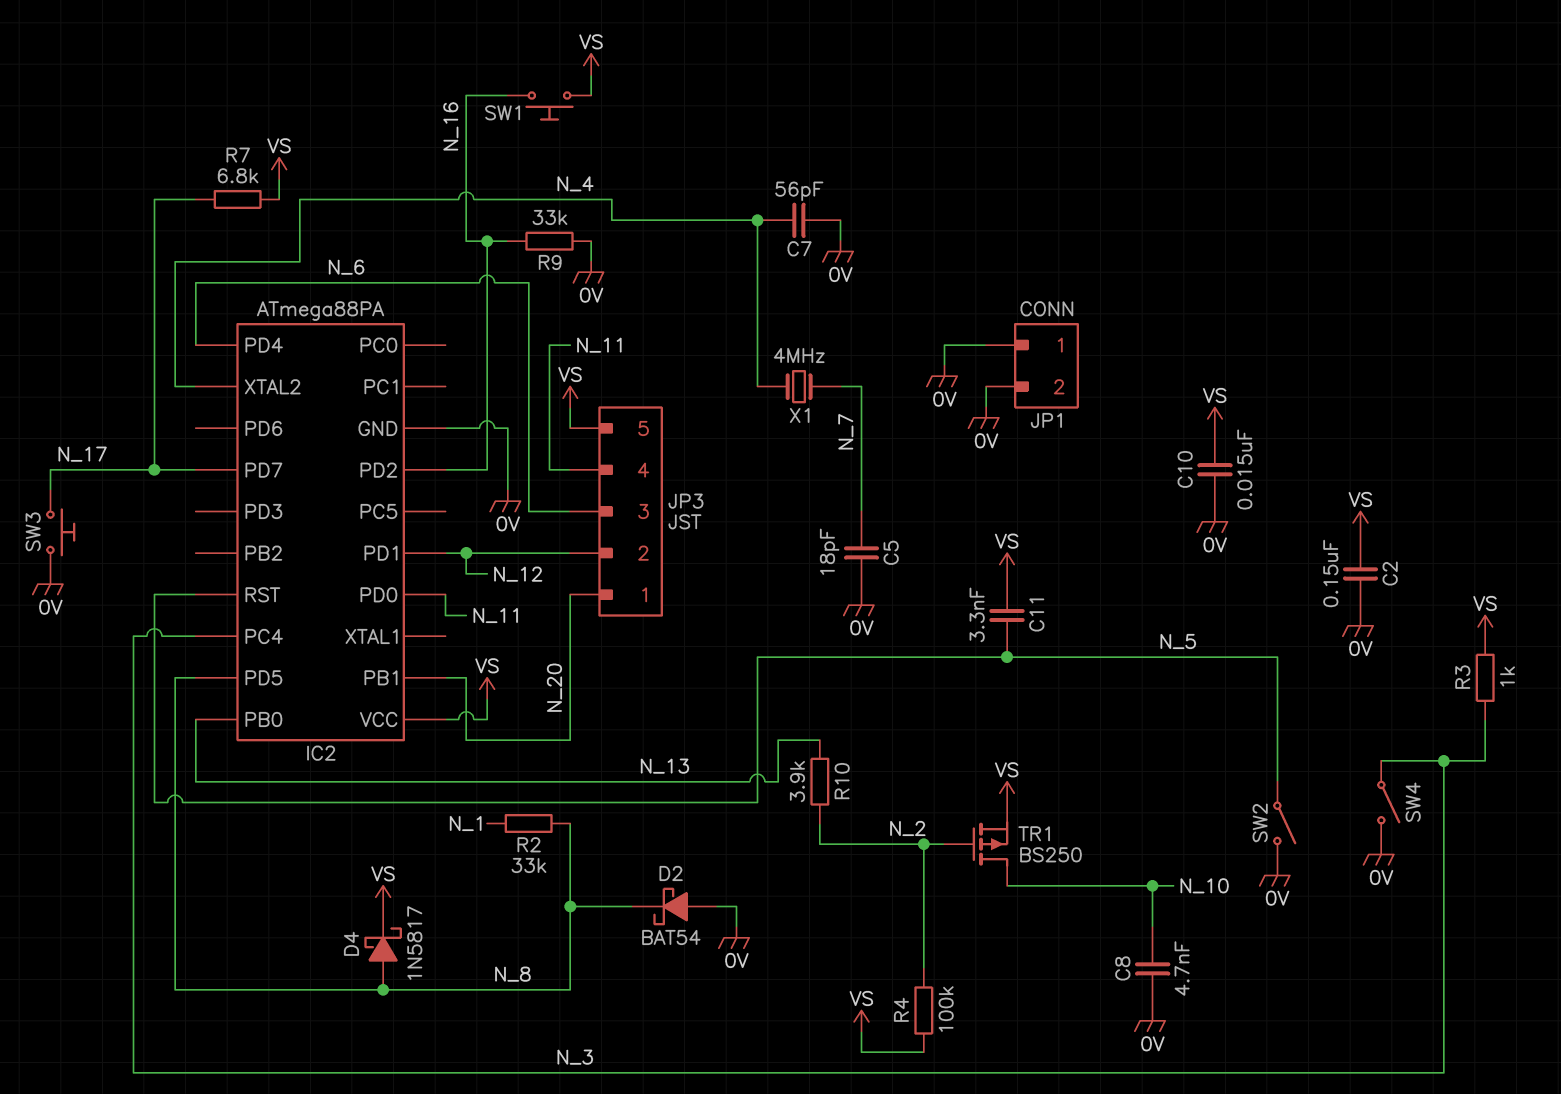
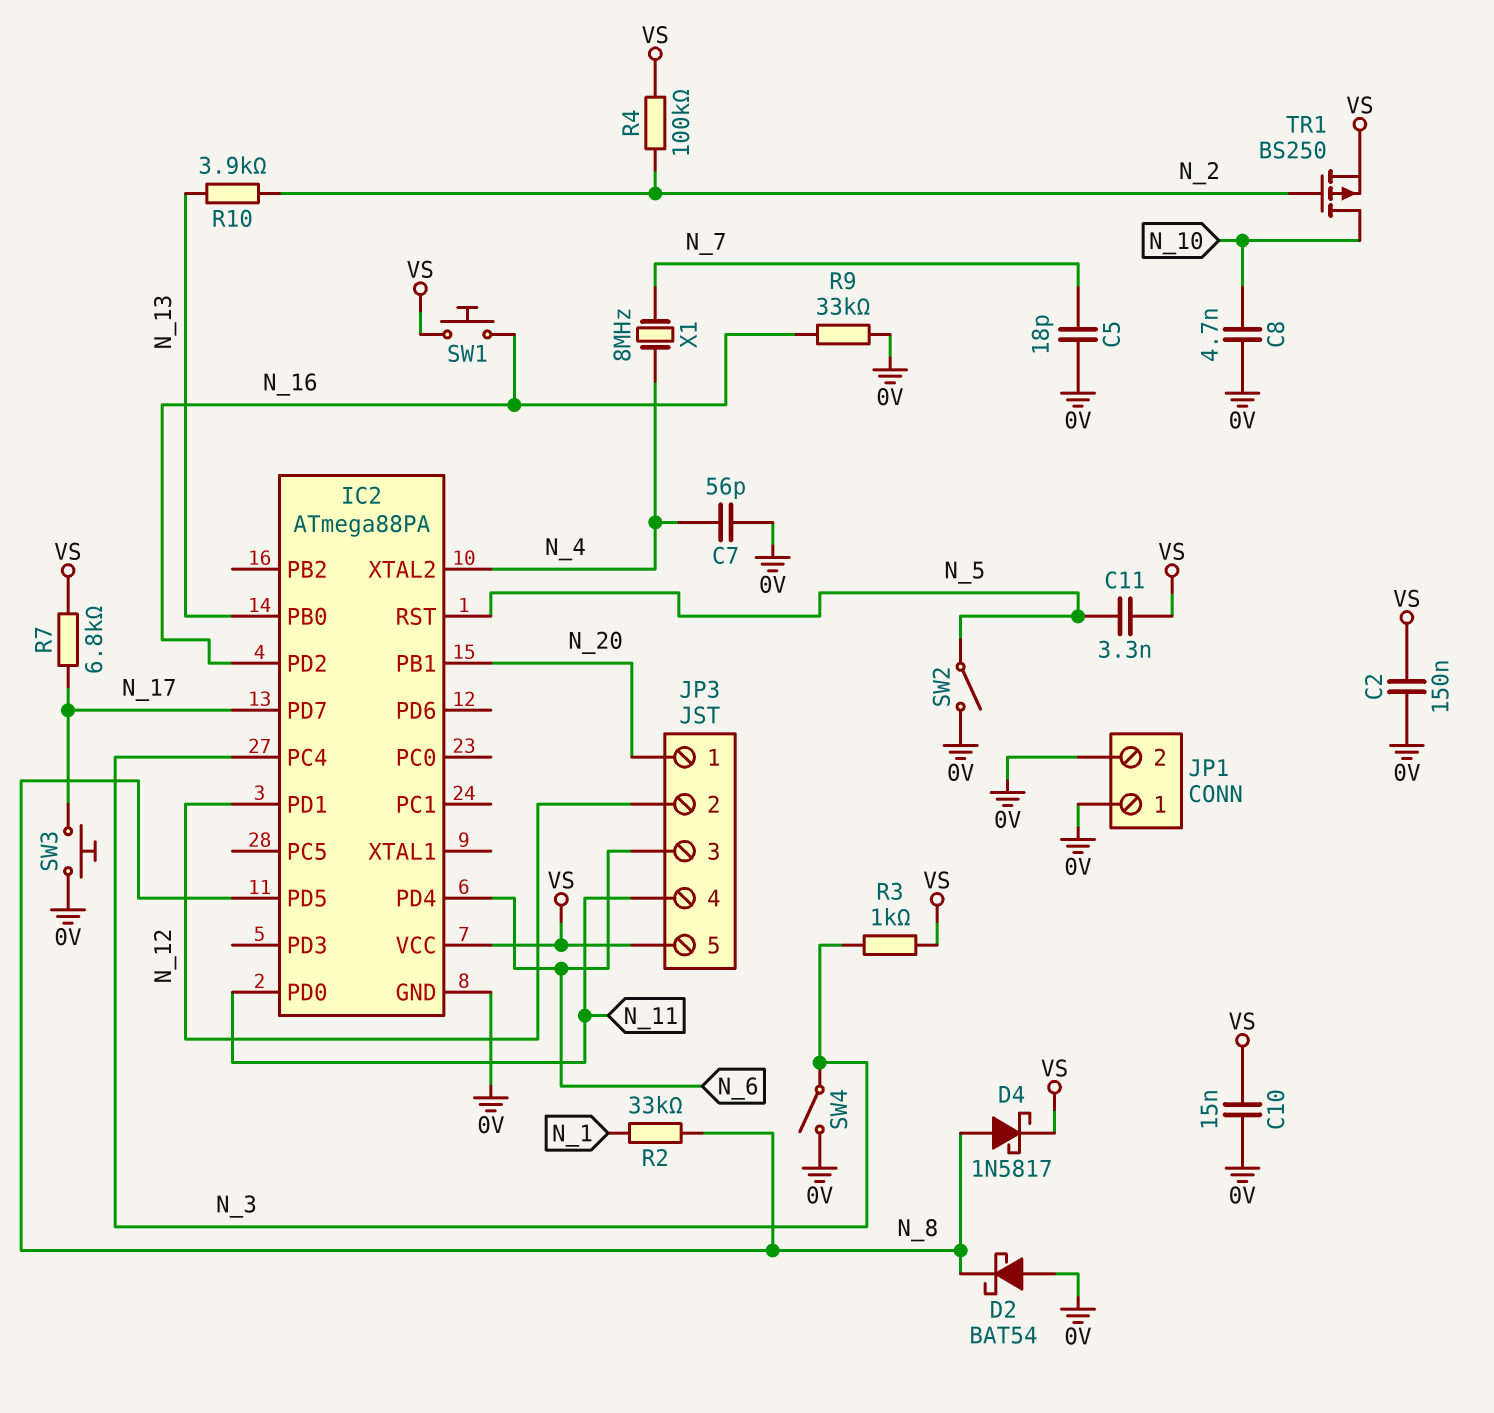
X1: 4MHz (N_4, N_7) -> 8MHz (N_4, N_7)

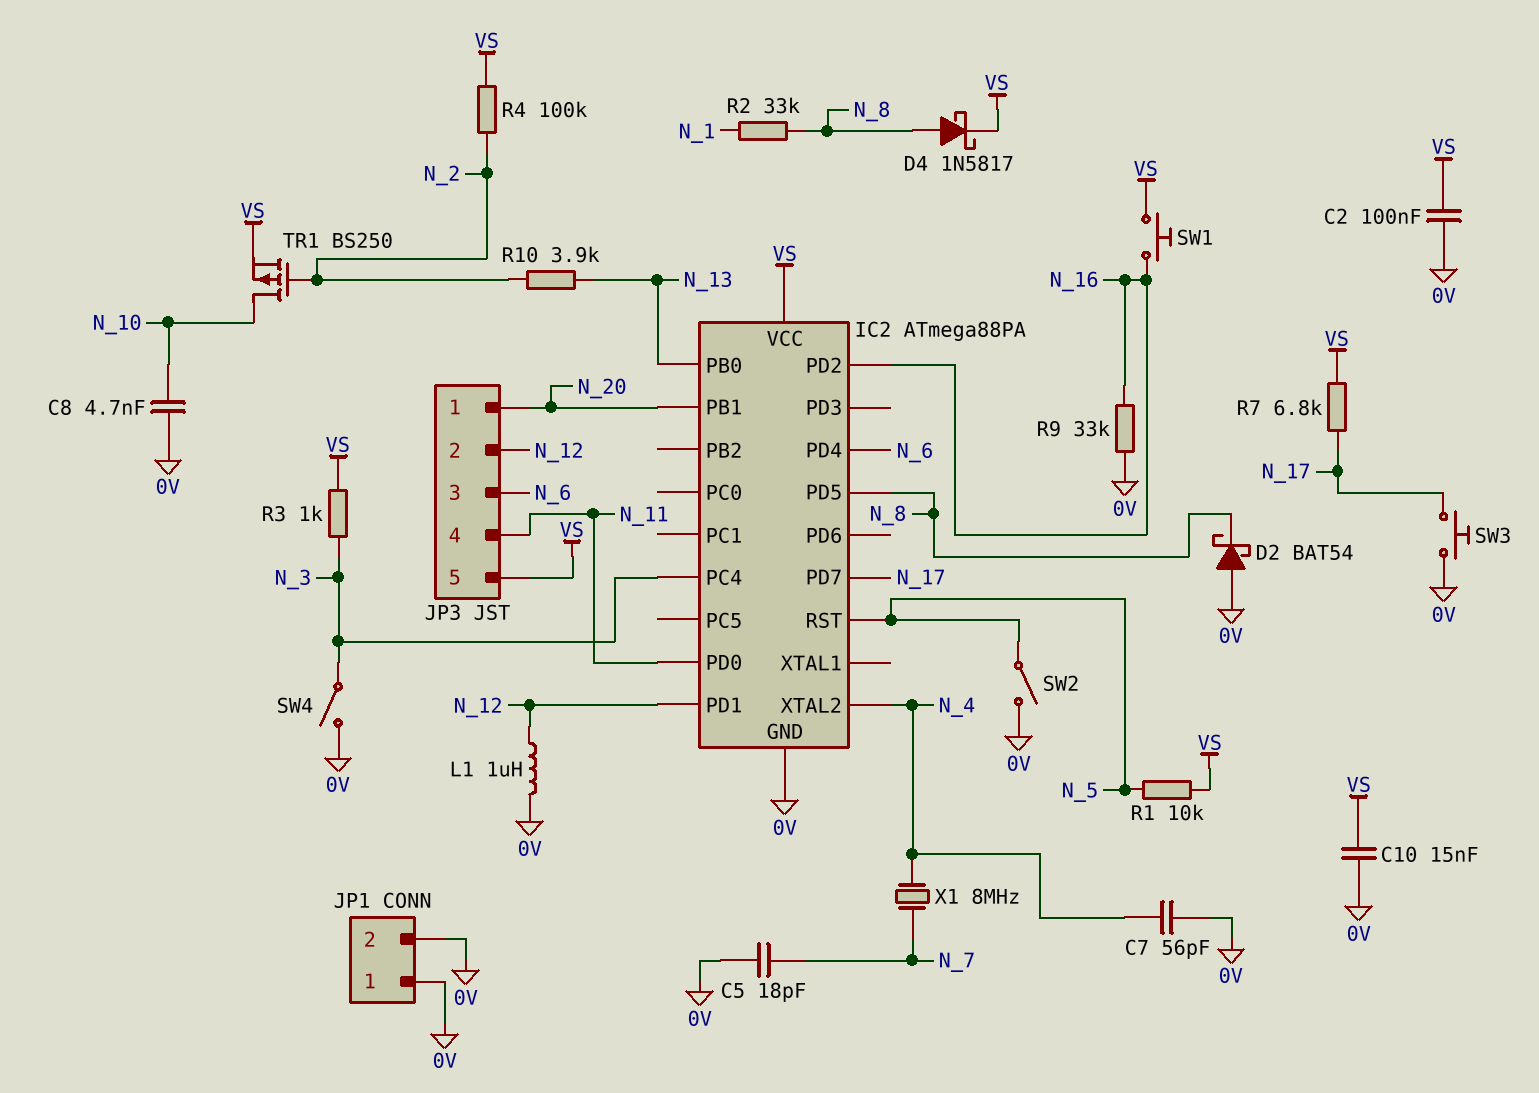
C2: 150nF (0V, VS) -> 100nF (0V, VS)
C11: 3.3nF (N_5, VS) -> none
L1: none -> 1uH (0V, N_12)
R1: none -> 10k (N_5, VS)

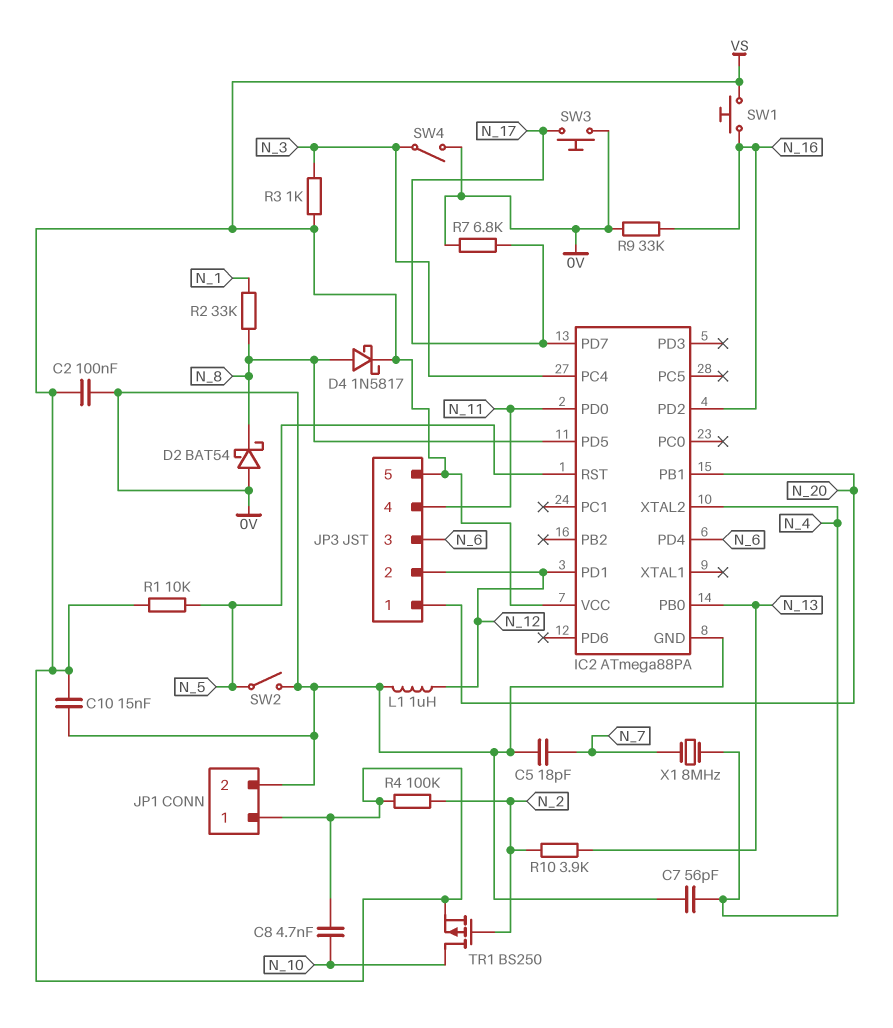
C8: 4.7nF (0V, N_10) -> 4.7nF (N_10, VS)
JP1 pin 1: 0V -> VS
R7: 6.8k (N_17, VS) -> 6.8k (0V, N_17)

